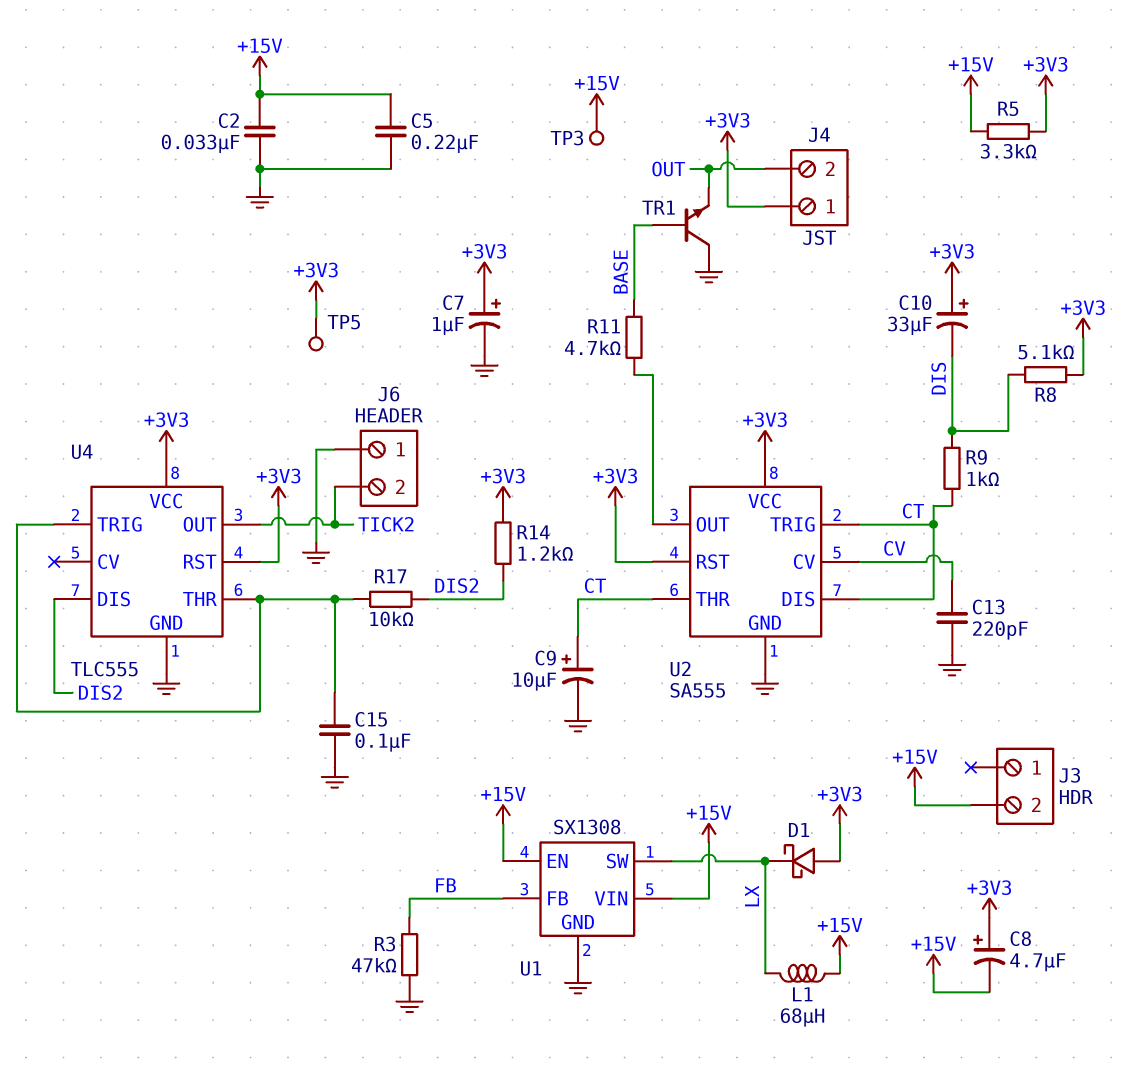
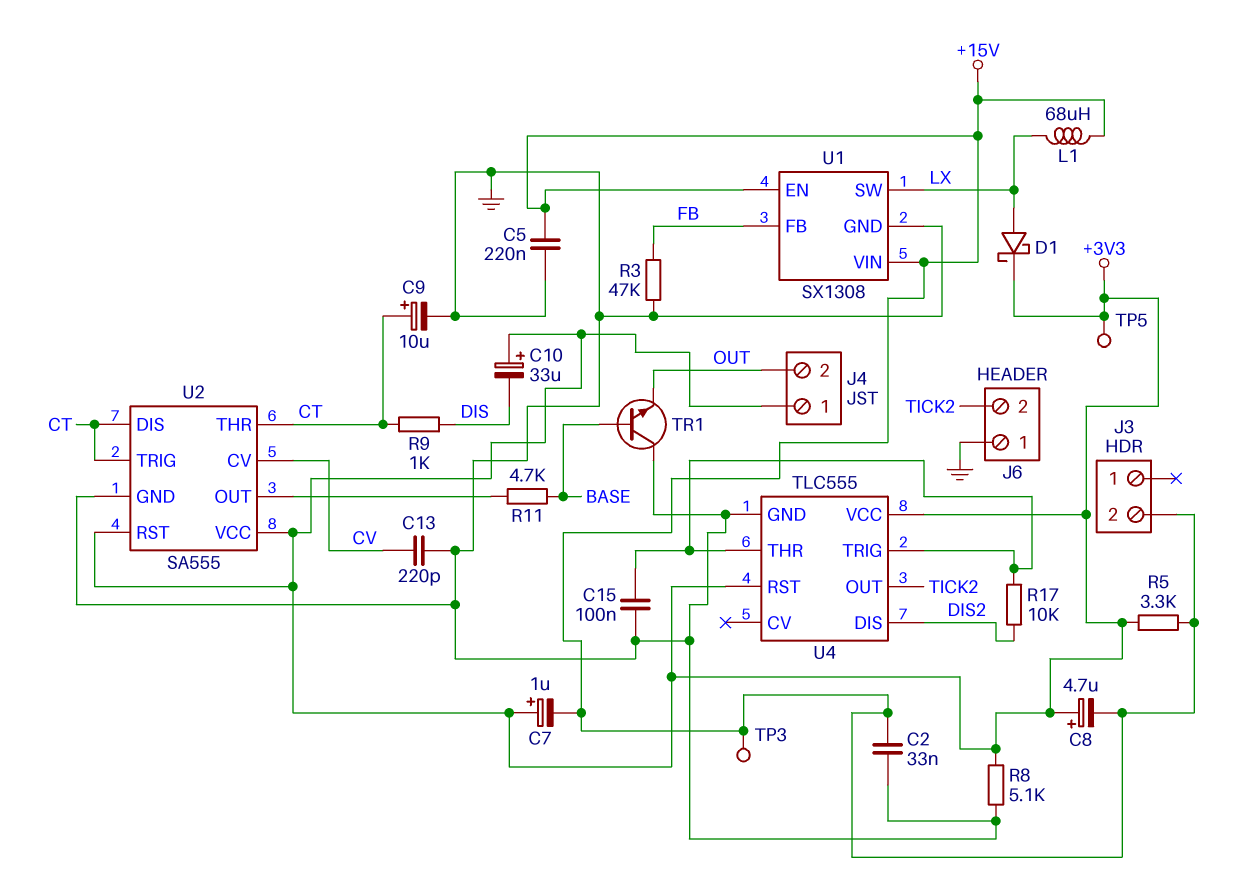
C7: 1uF (plus +3V3, minus GND) -> 1uF (plus +3V3, minus +15V)
D1: schottky (A +3V3, K LX) -> schottky (A LX, K +3V3)
R8: 5.1k (+3V3, DIS) -> 5.1k (+3V3, GND)
R14: 1.2k (+3V3, DIS2) -> none

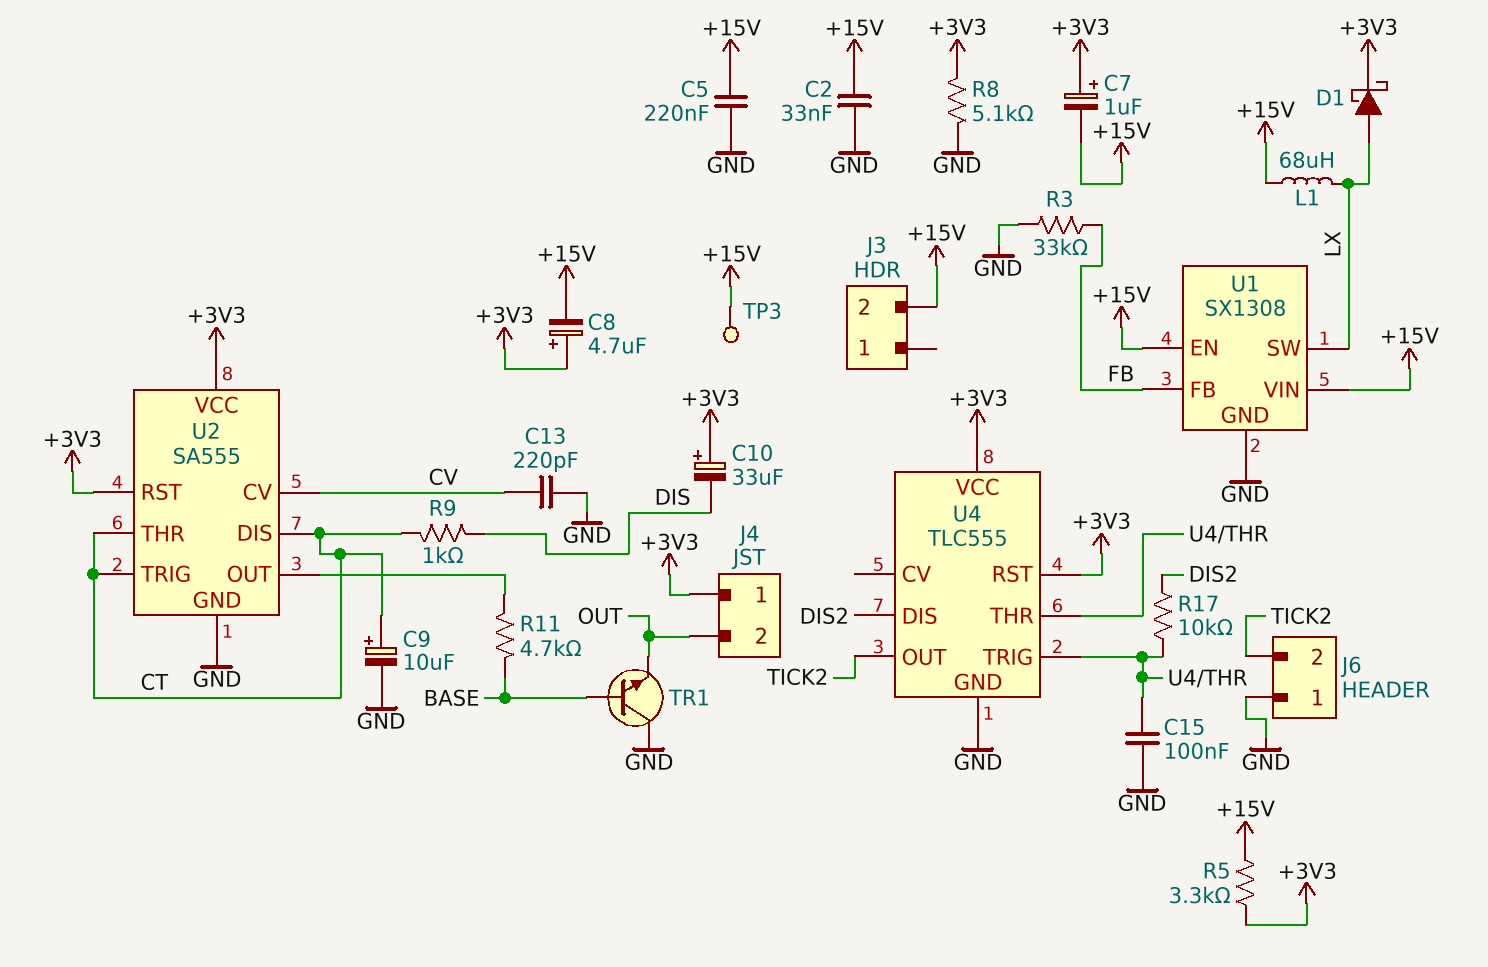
R3: 47k (FB, GND) -> 33k (FB, GND)
TP5: test point (+3V3) -> none

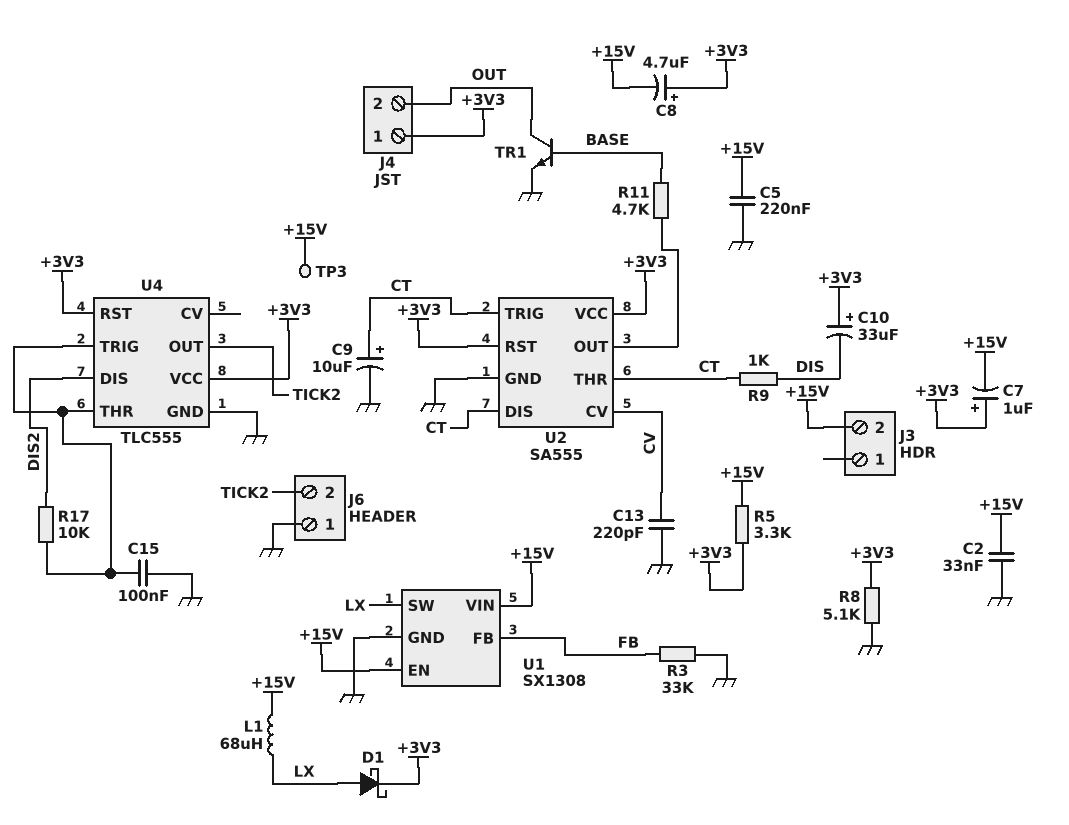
TR1: NPN (B BASE, C GND, E OUT) -> NPN (B BASE, C OUT, E GND)

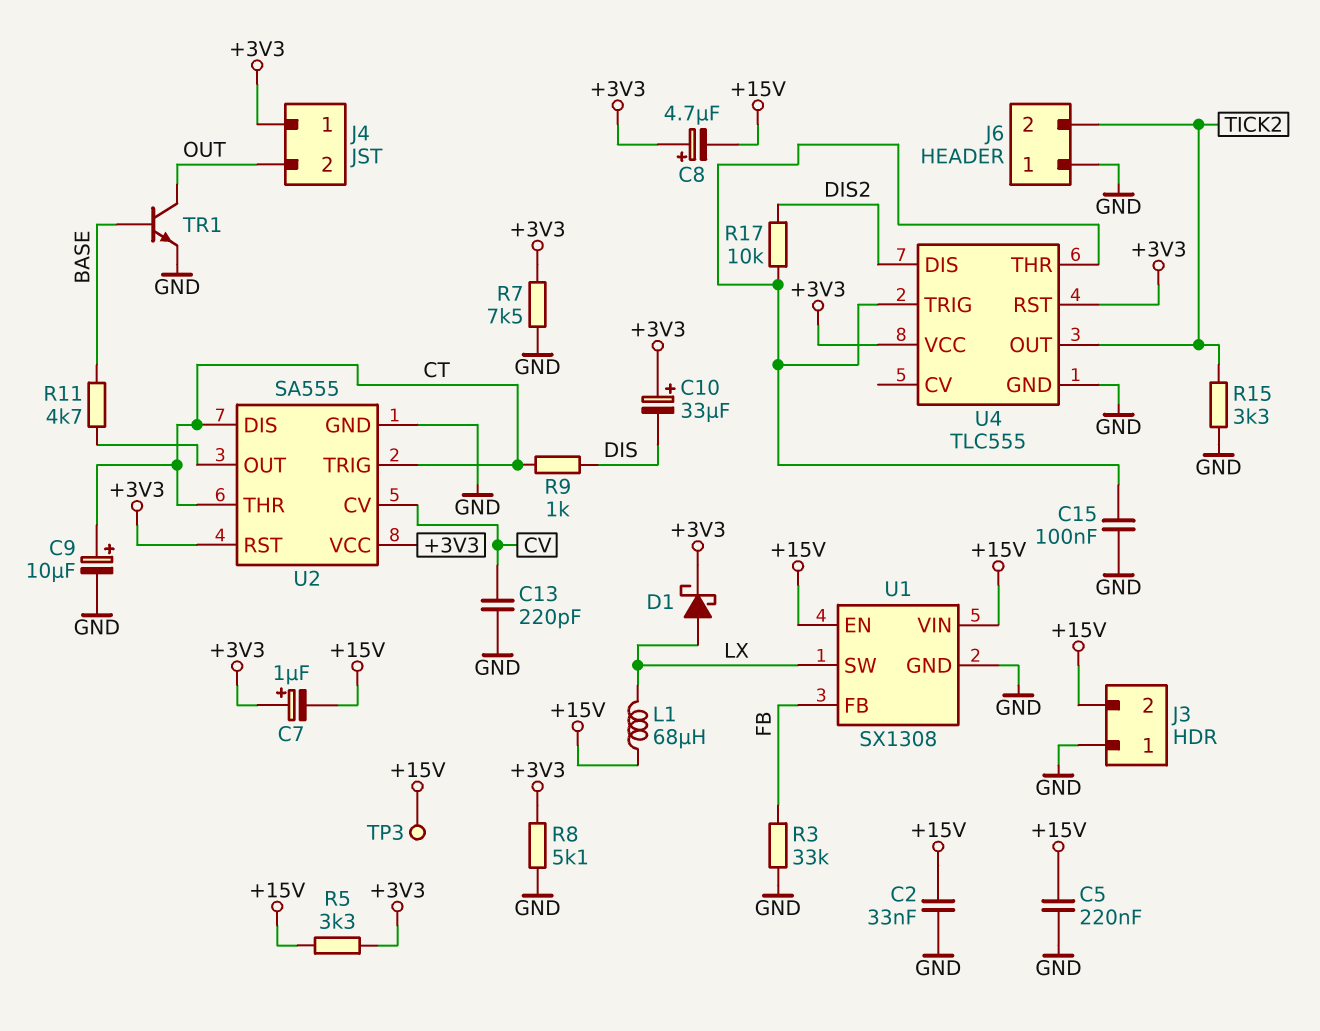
J3 pin 1: none -> GND
R7: none -> 7.5k (+3V3, GND)
R15: none -> 3.3k (GND, TICK2)

